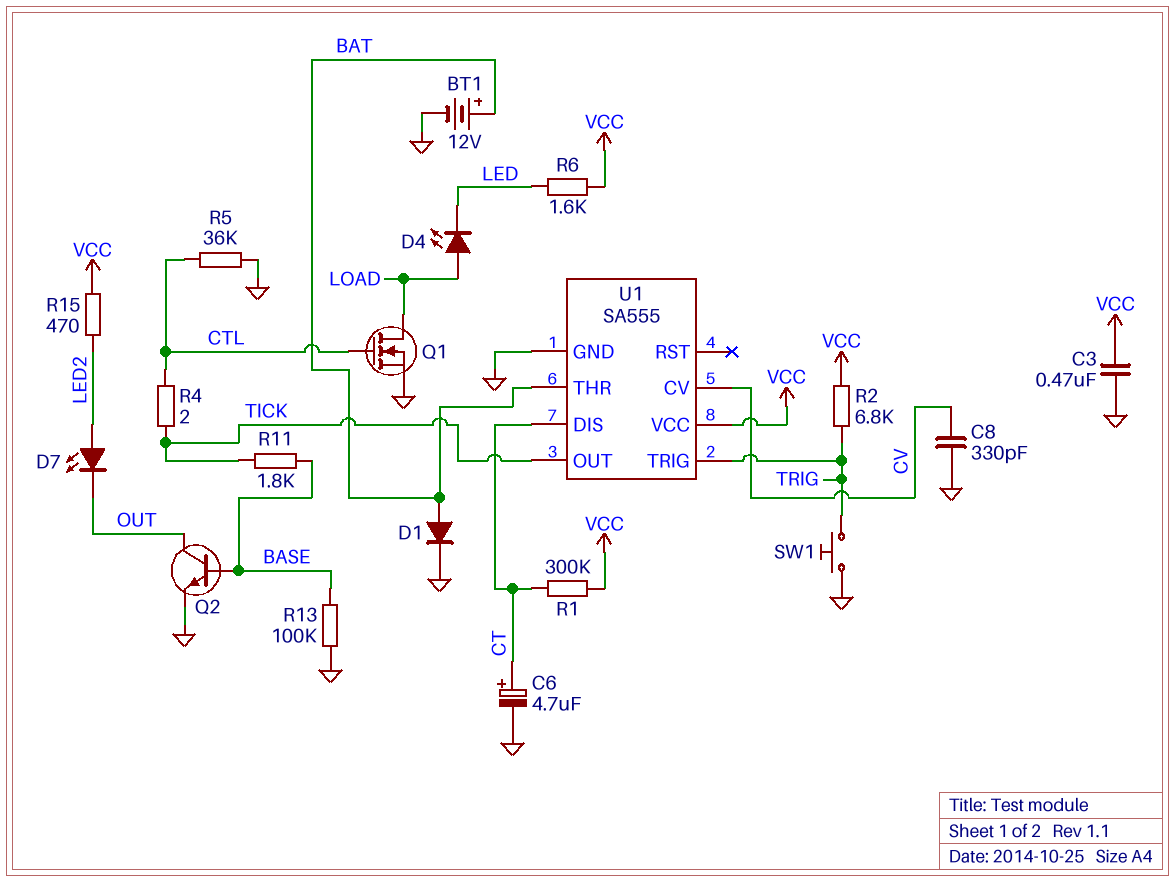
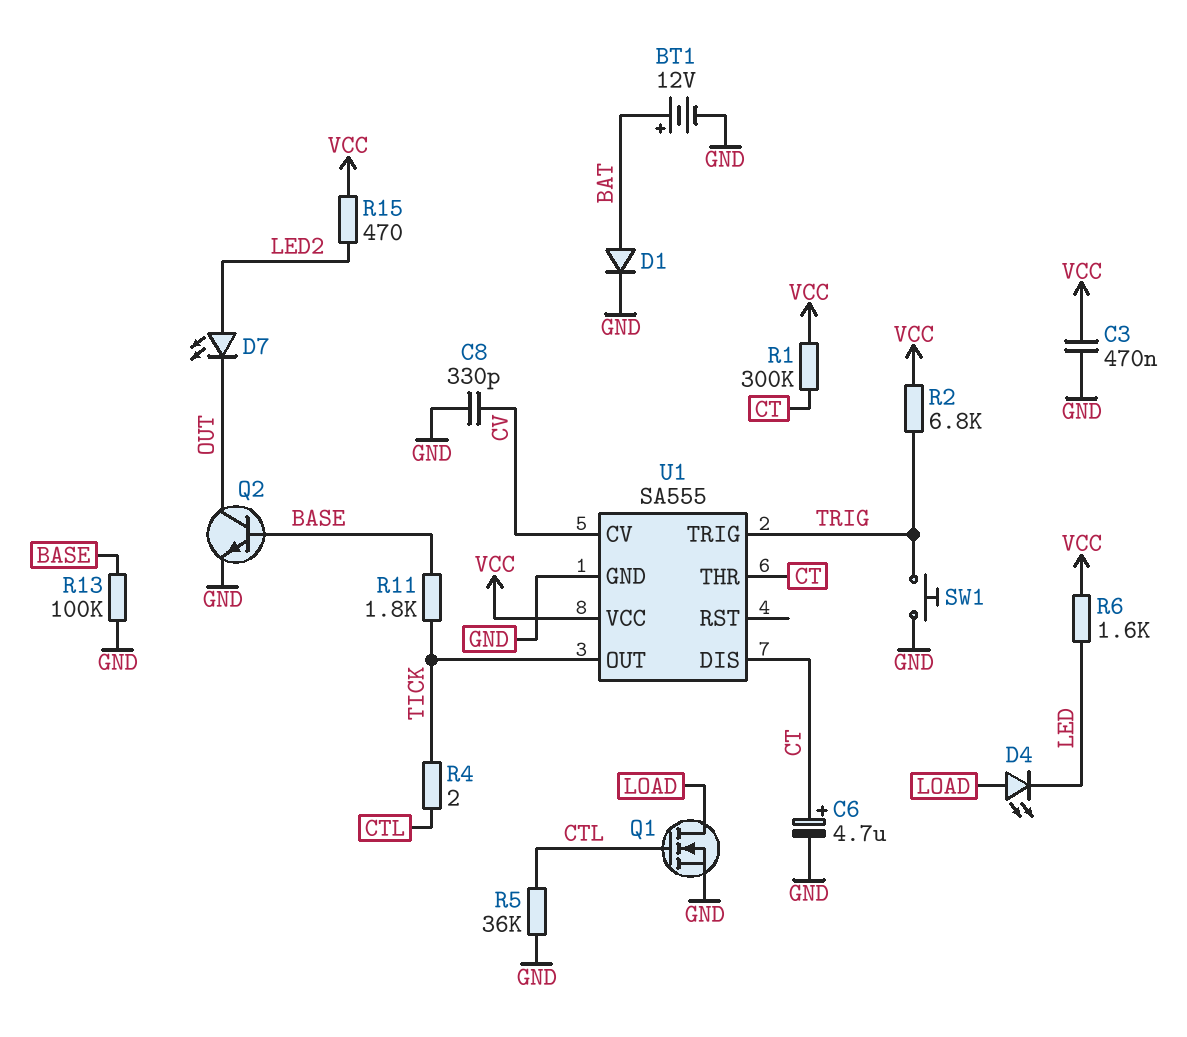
U1 pin THR: BAT -> CT

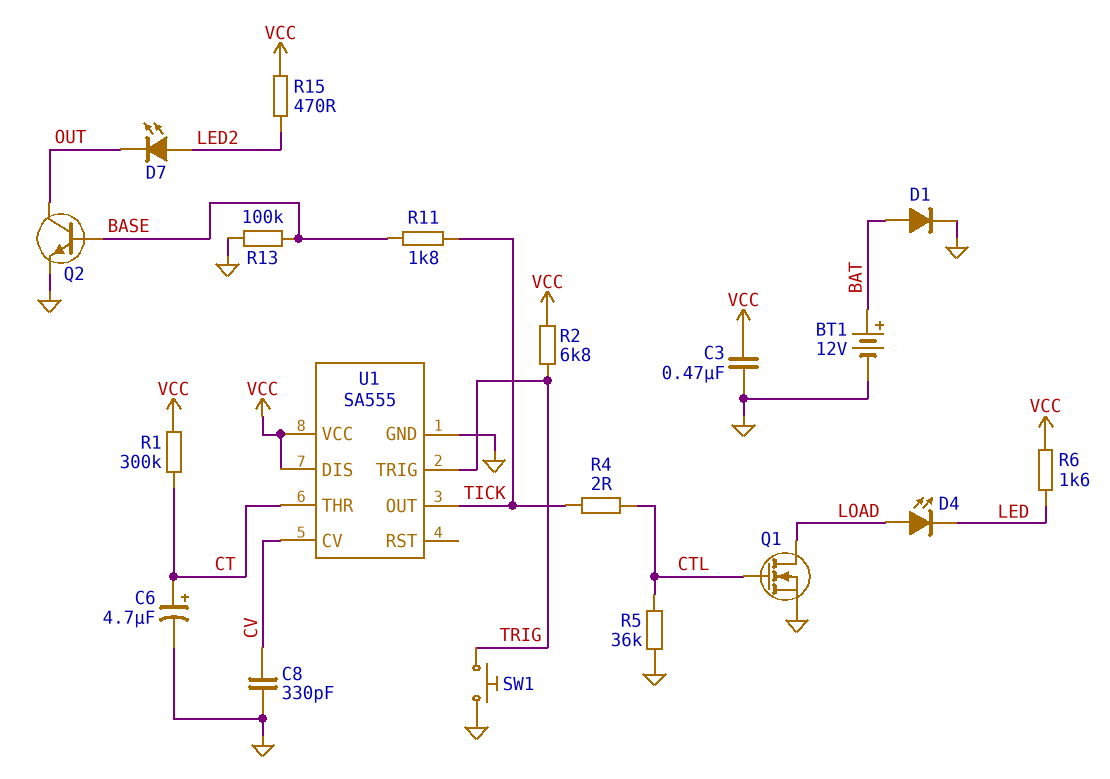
U1 pin DIS: CT -> VCC

